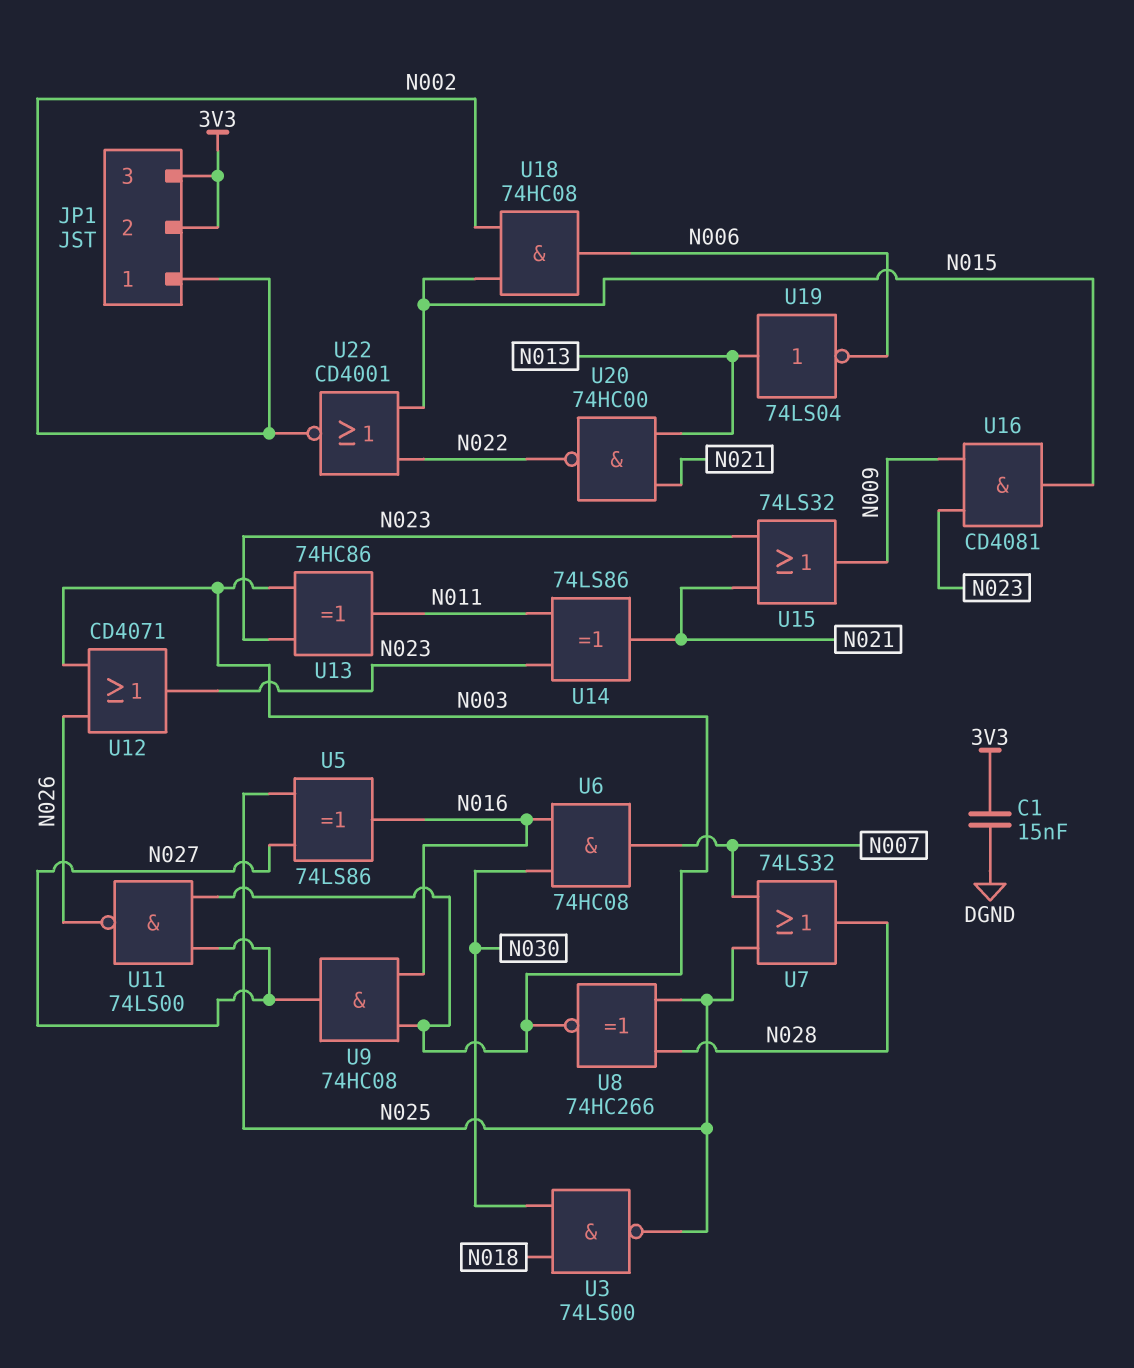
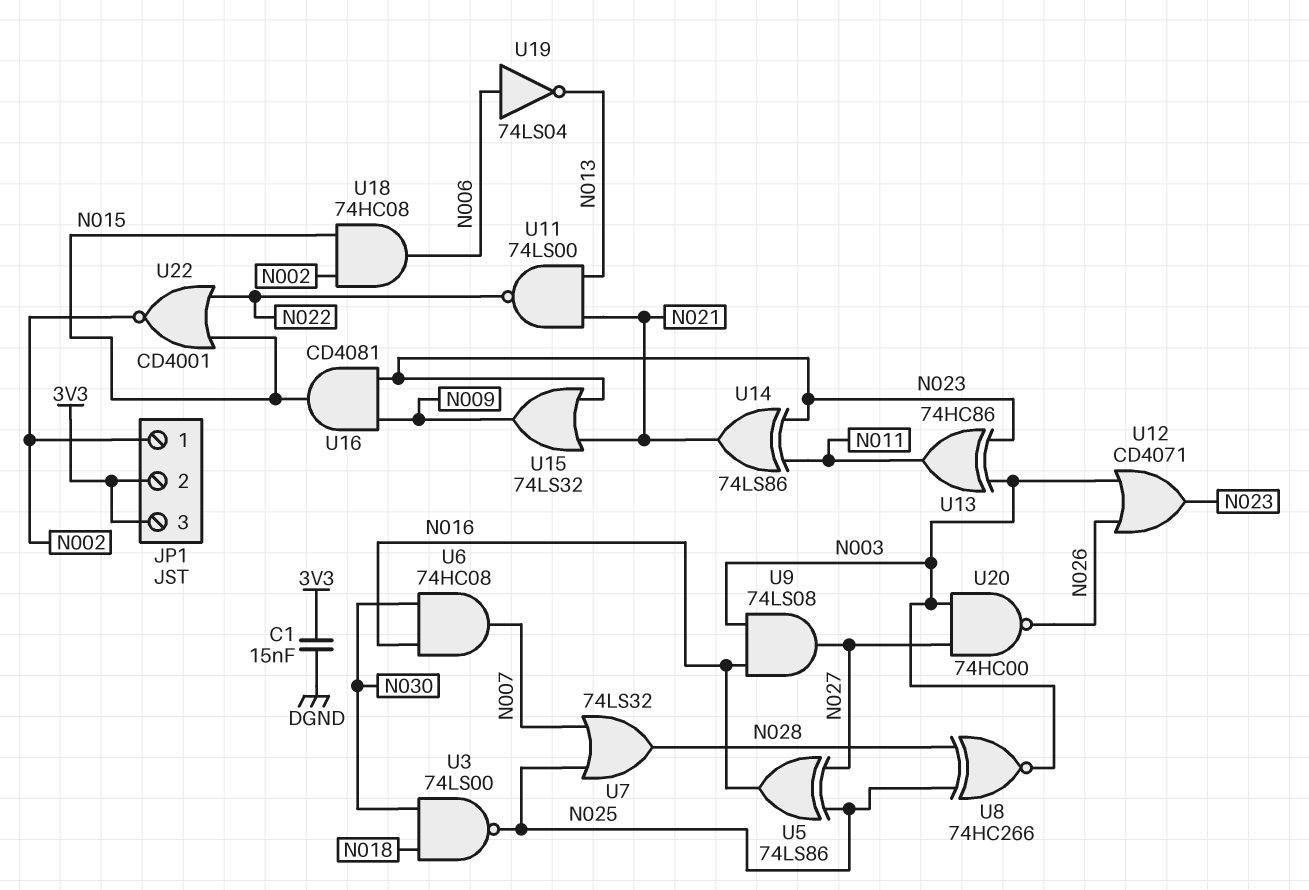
U9: AND 74HC08 (in N003, in N016, out N027) -> AND 74LS08 (in N003, in N016, out N027)
U11: NAND 74LS00 (in N003, in N027, out N026) -> NAND 74LS00 (in N013, in N021, out N022)
U19: NOT 74LS04 (in N013, out N006) -> NOT 74LS04 (in N006, out N013)
U20: NAND 74HC00 (in N013, in N021, out N022) -> NAND 74HC00 (in N003, in N027, out N026)

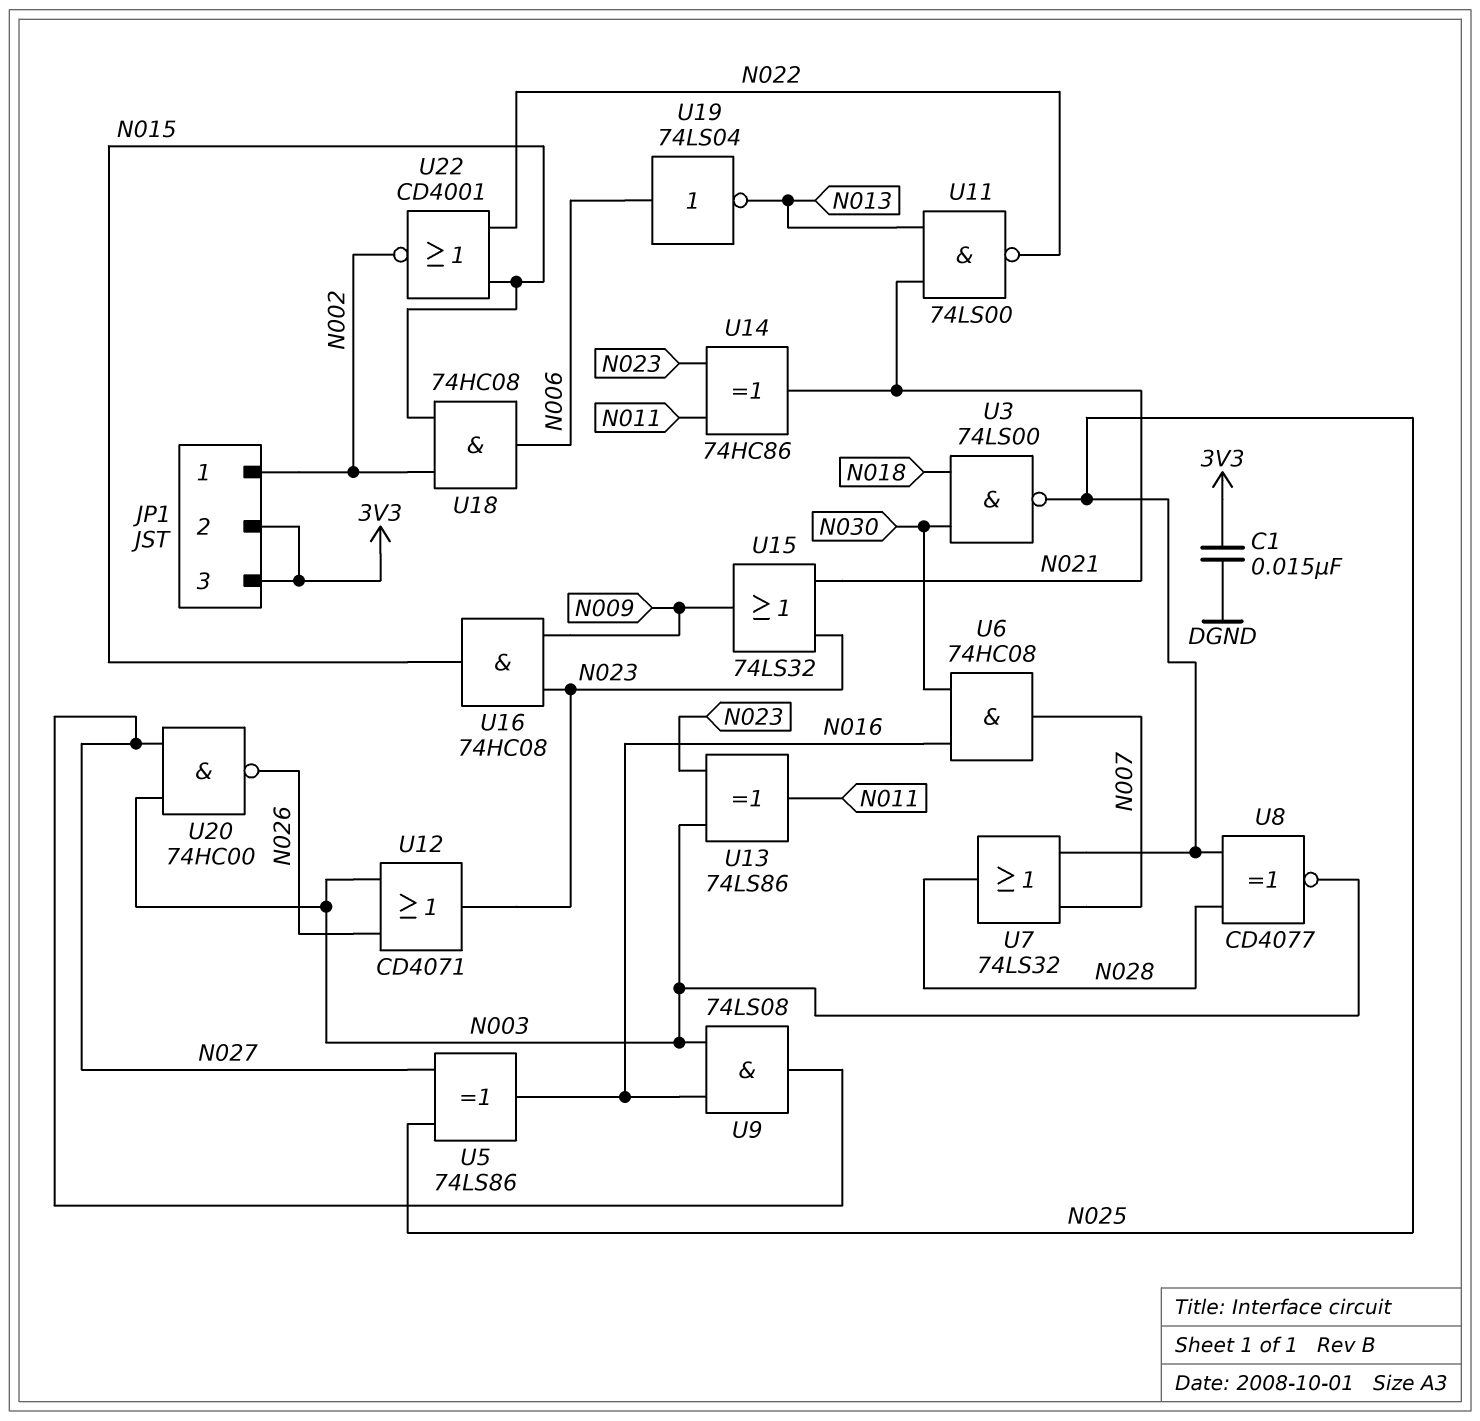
U8: XNOR 74HC266 (in N025, in N028, out N003) -> XNOR CD4077 (in N025, in N028, out N003)
U13: XOR 74HC86 (in N003, in N023, out N011) -> XOR 74LS86 (in N003, in N023, out N011)
U14: XOR 74LS86 (in N011, in N023, out N021) -> XOR 74HC86 (in N011, in N023, out N021)
U16: AND CD4081 (in N009, in N023, out N015) -> AND 74HC08 (in N009, in N023, out N015)

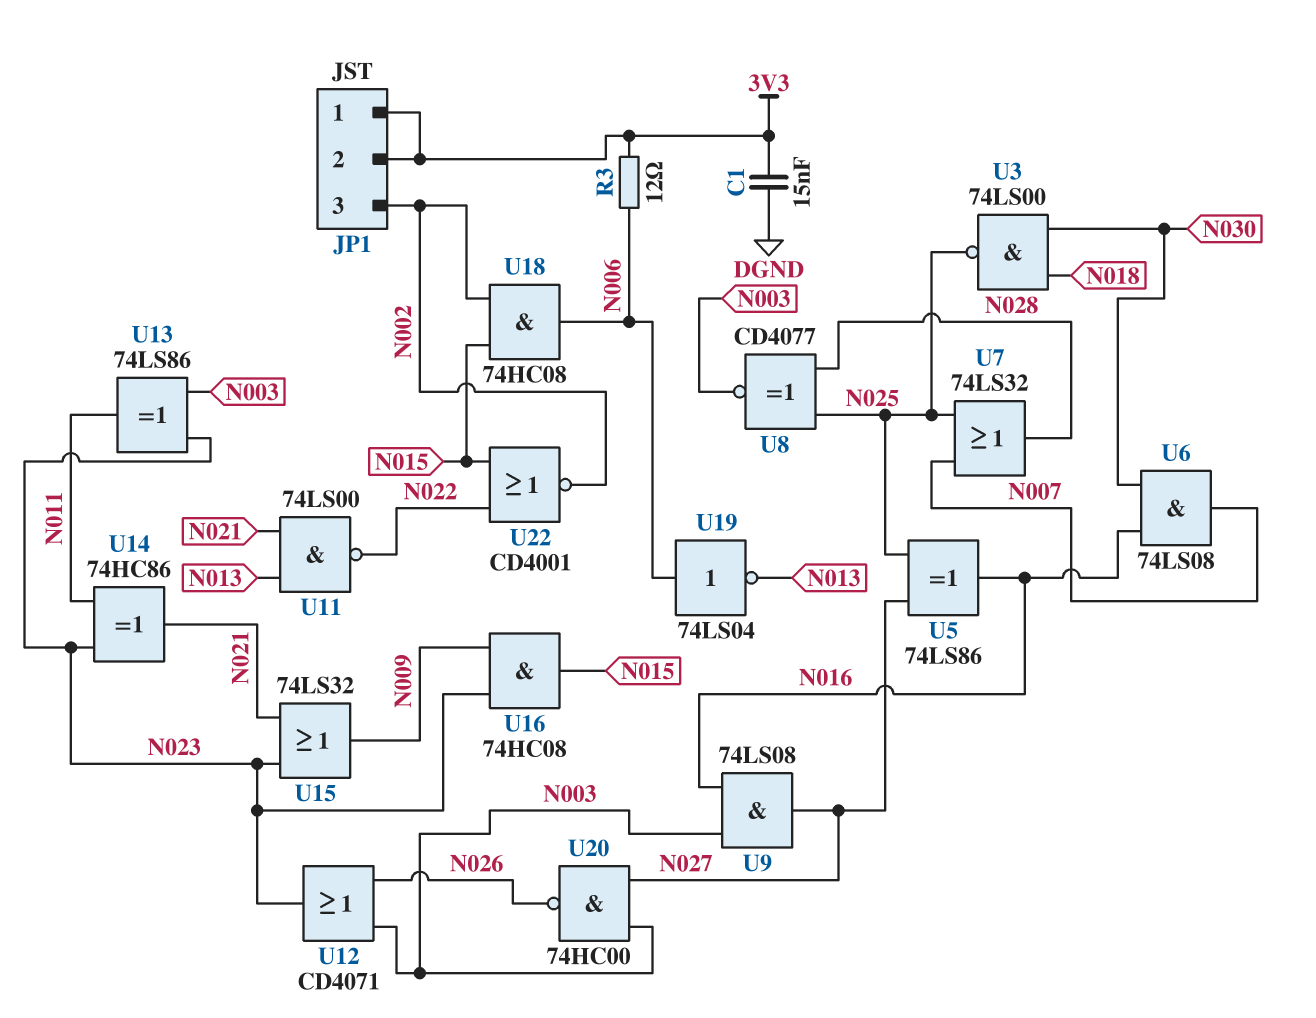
JP1 pin 1: N002 -> 3V3
JP1 pin 3: 3V3 -> N002
R3: none -> 12 (3V3, N006)
U6: AND 74HC08 (in N016, in N030, out N007) -> AND 74LS08 (in N016, in N030, out N007)

